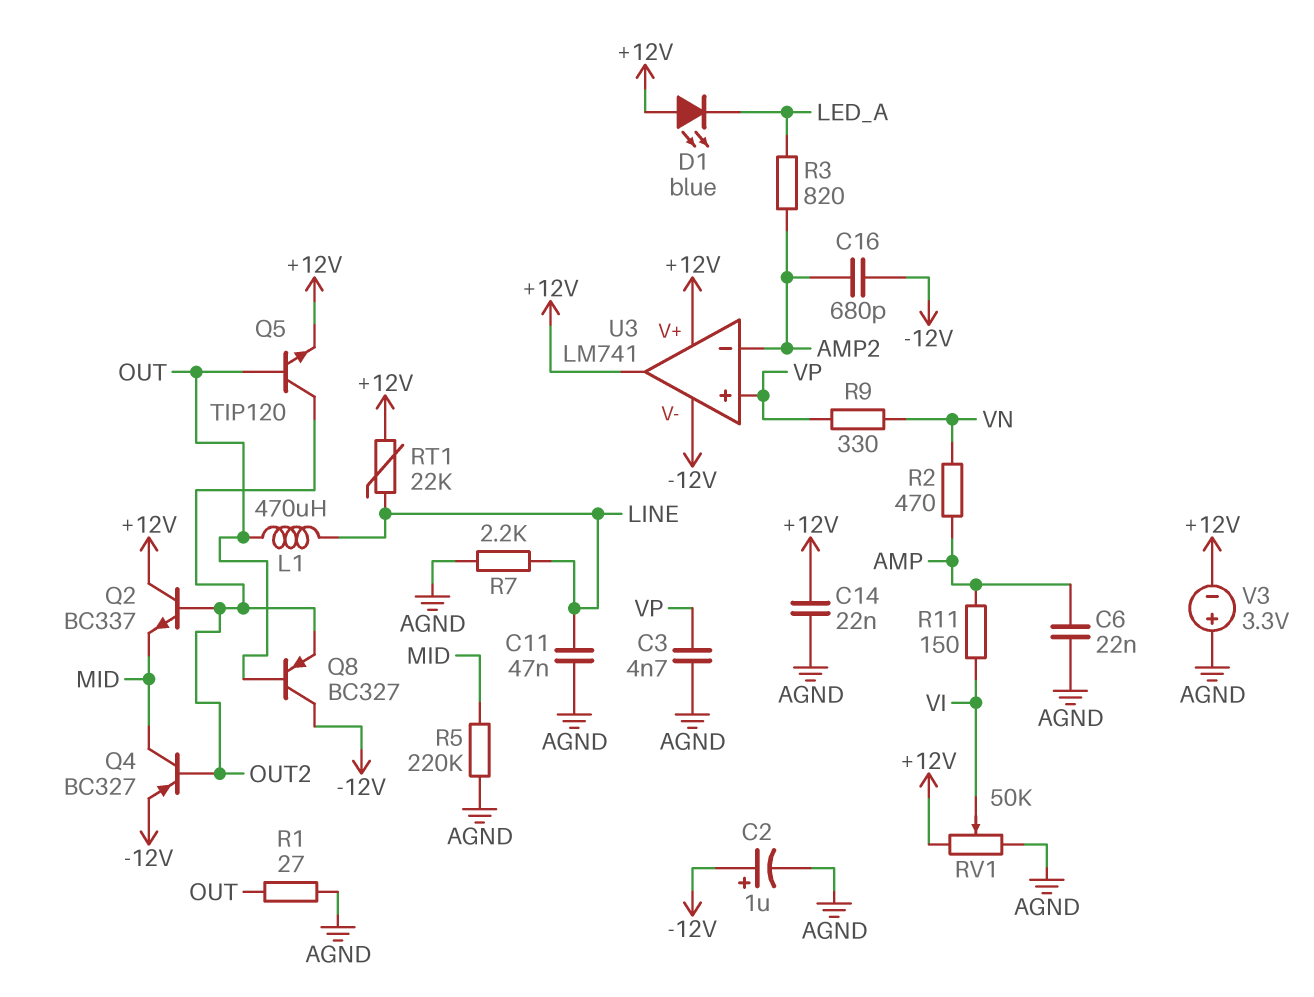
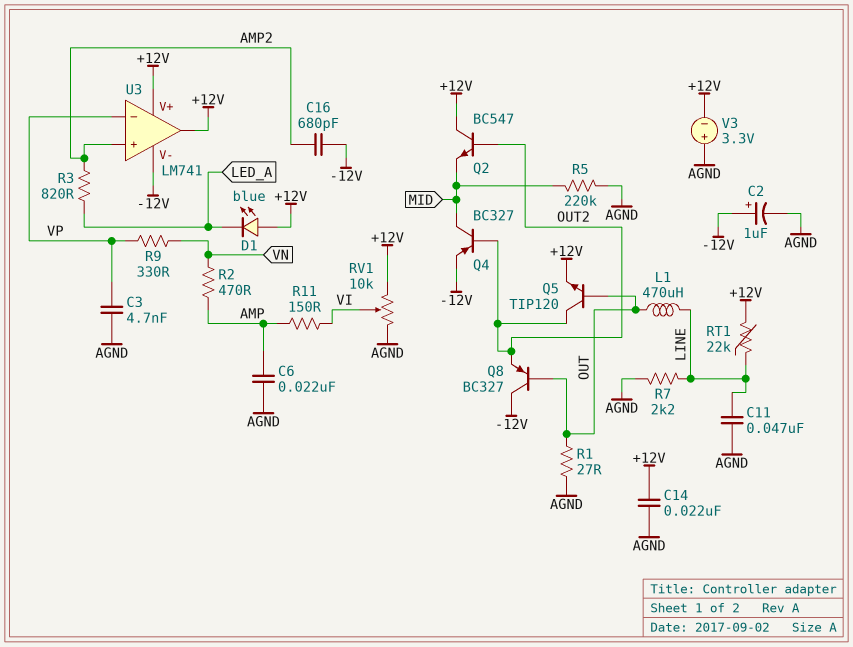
Q2: NPN BC337 (B OUT2, C +12V, E MID) -> NPN BC547 (B OUT2, C +12V, E MID)
RV1: 50k (+12V, AGND, wiper VI) -> 10k (+12V, AGND, wiper VI)
U3 pin in+: VP -> AMP2
U3 pin in-: AMP2 -> VP

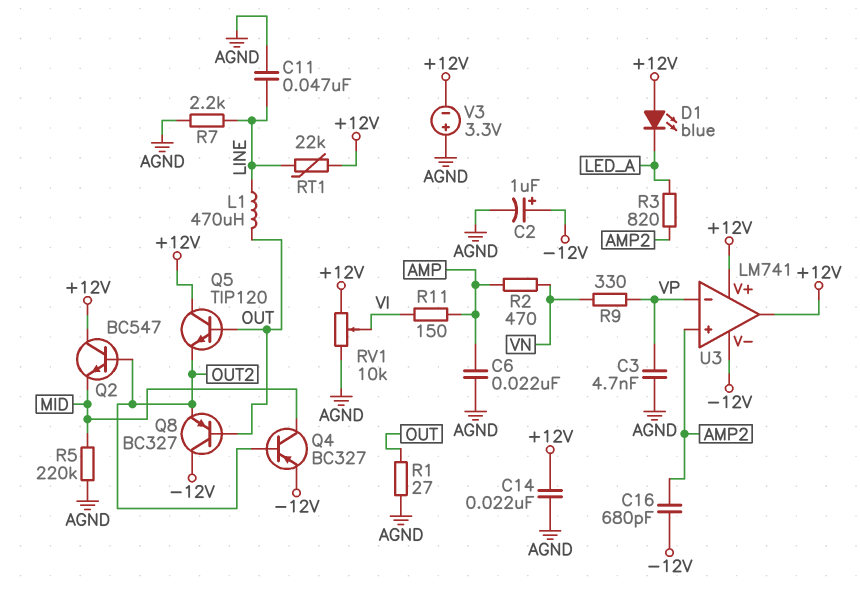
Q5: NPN TIP120 (B OUT, C OUT2, E +12V) -> NPN TIP120 (B OUT, C +12V, E OUT2)

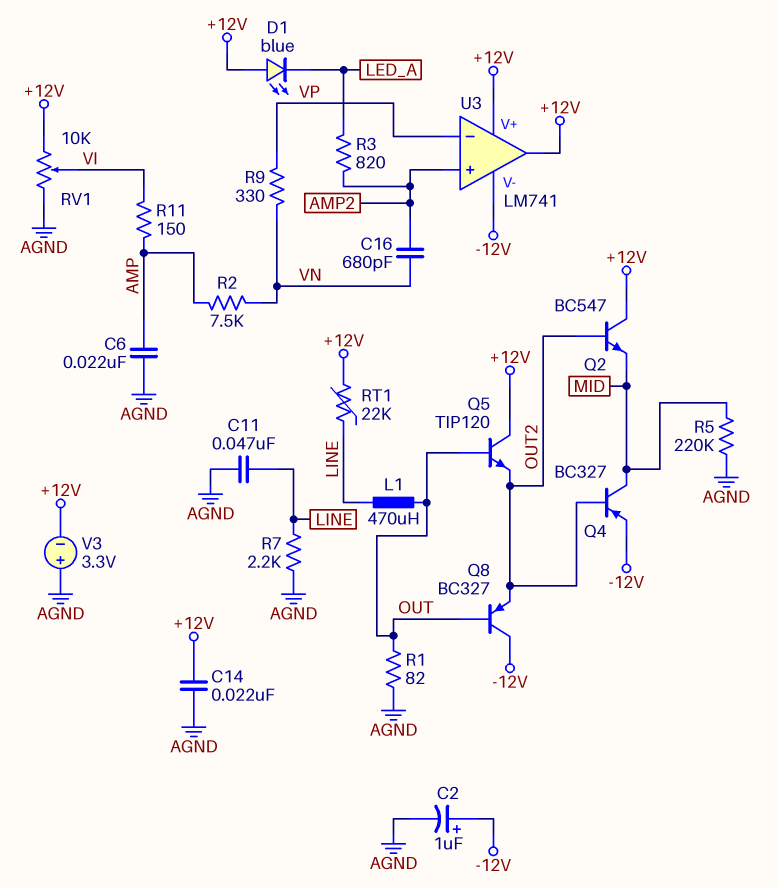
C3: 4.7nF (AGND, VP) -> none
C16: 680pF (-12V, AMP2) -> 680pF (AMP2, VN)
R1: 27 (AGND, OUT) -> 82 (AGND, OUT)
R2: 470 (AMP, VN) -> 7.5k (AMP, VN)

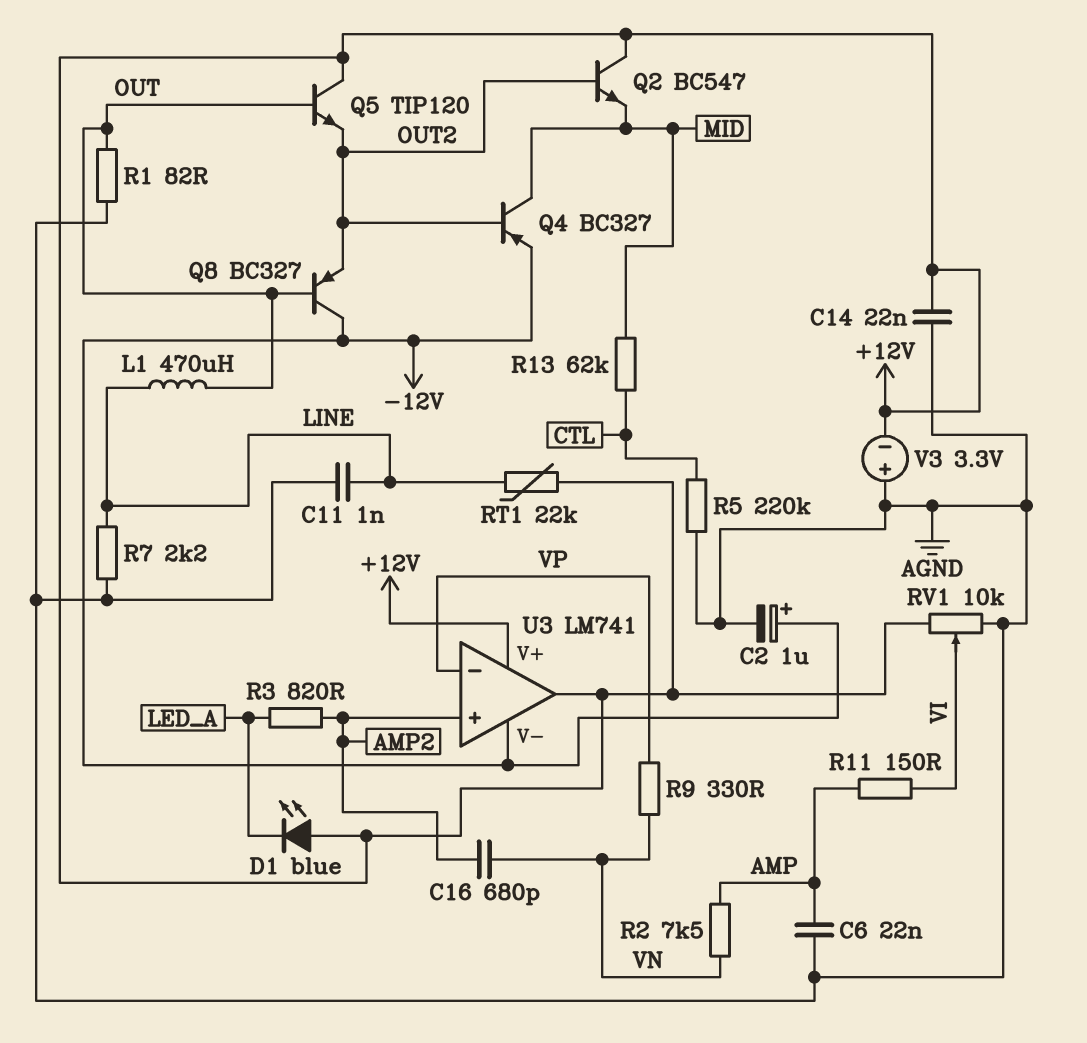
C11: 47nF (AGND, LINE) -> 1nF (AGND, LINE)
R5: 220k (AGND, MID) -> 220k (AGND, CTL)
R13: none -> 62k (CTL, MID)

